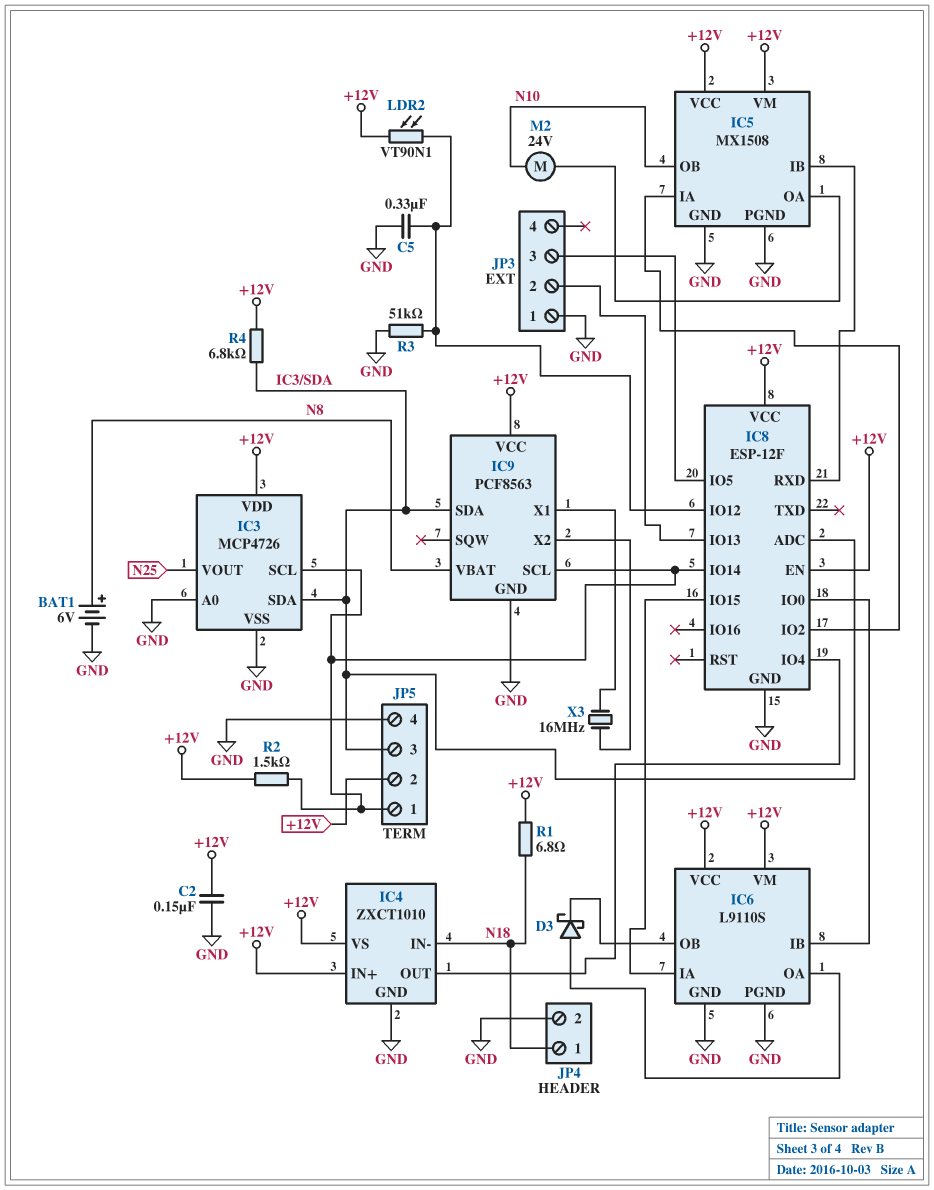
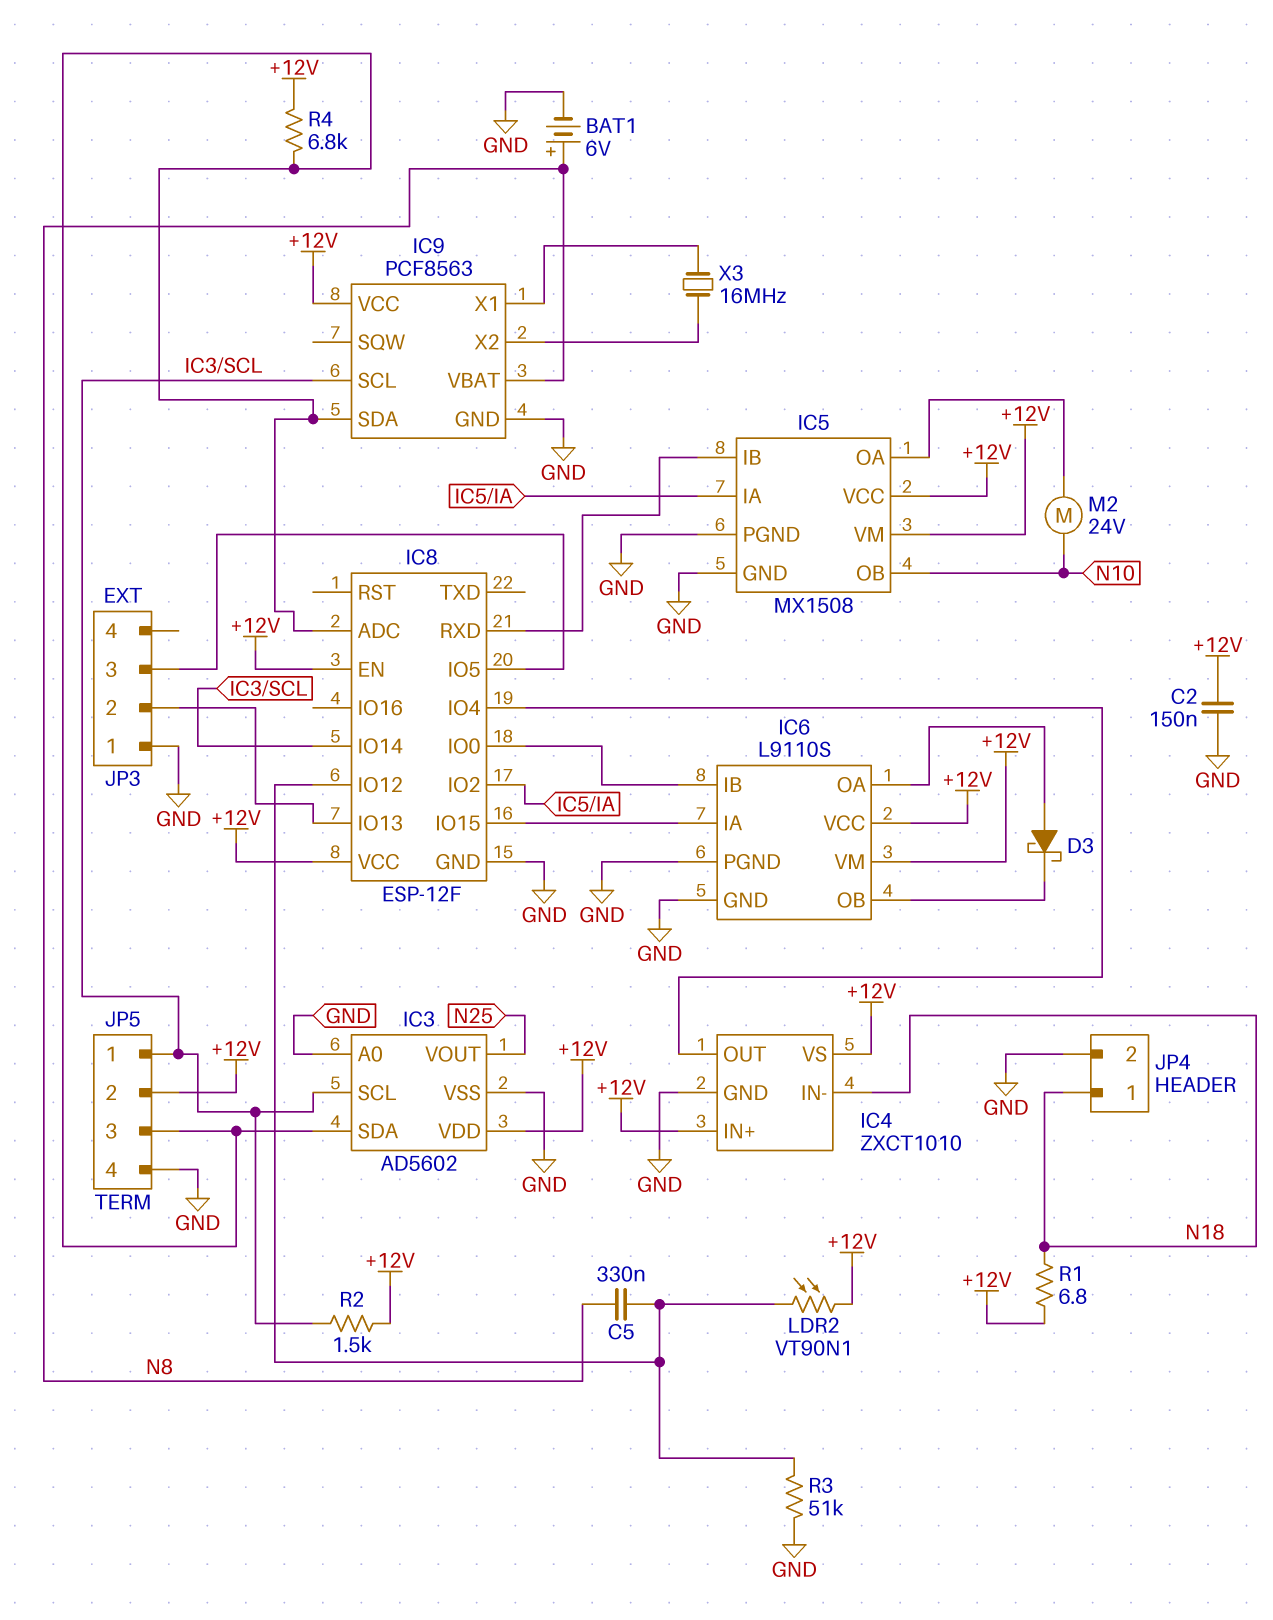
C5: 330nF (GND, IC8/IO12) -> 330nF (IC8/IO12, N8)
IC3: MCP4726 -> AD5602

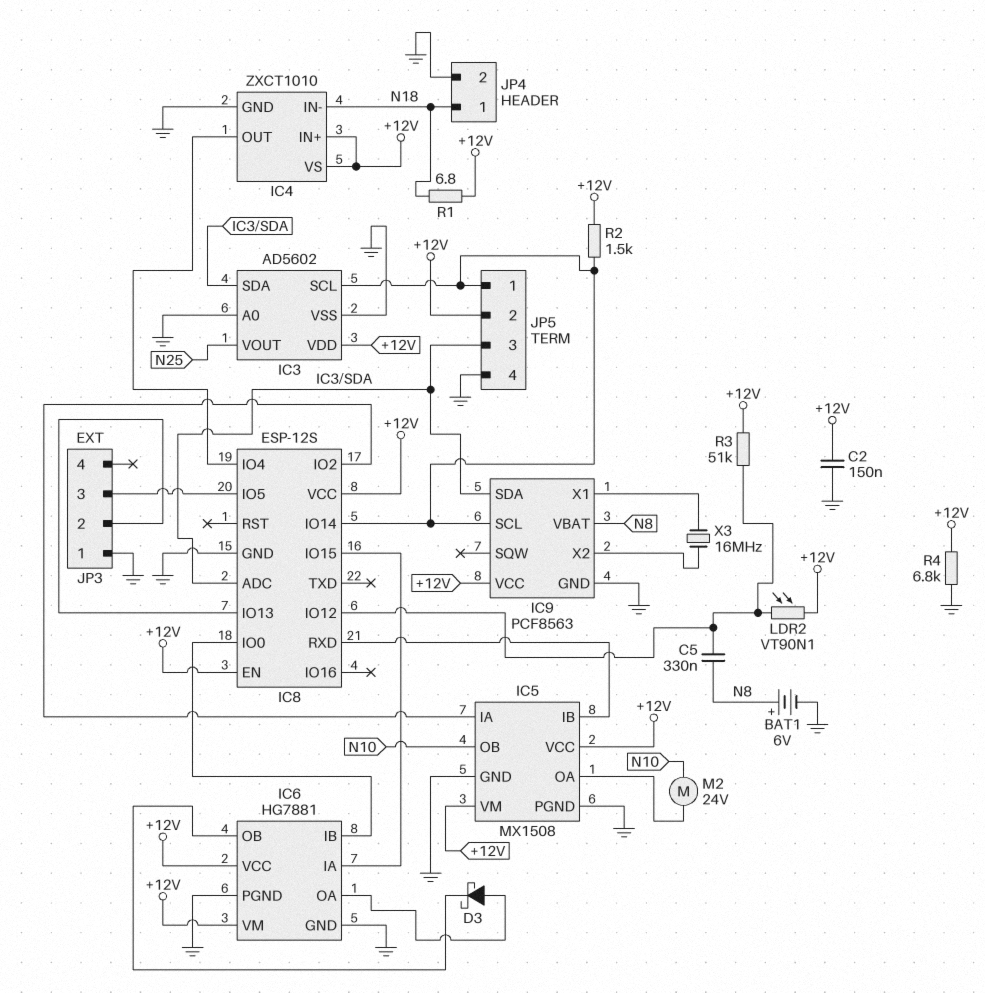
IC6: L9110S -> HG7881
IC8: ESP-12F -> ESP-12S
R3: 51k (GND, IC8/IO12) -> 51k (+12V, IC8/IO12)
R4: 6.8k (+12V, IC3/SDA) -> 6.8k (+12V, GND)

